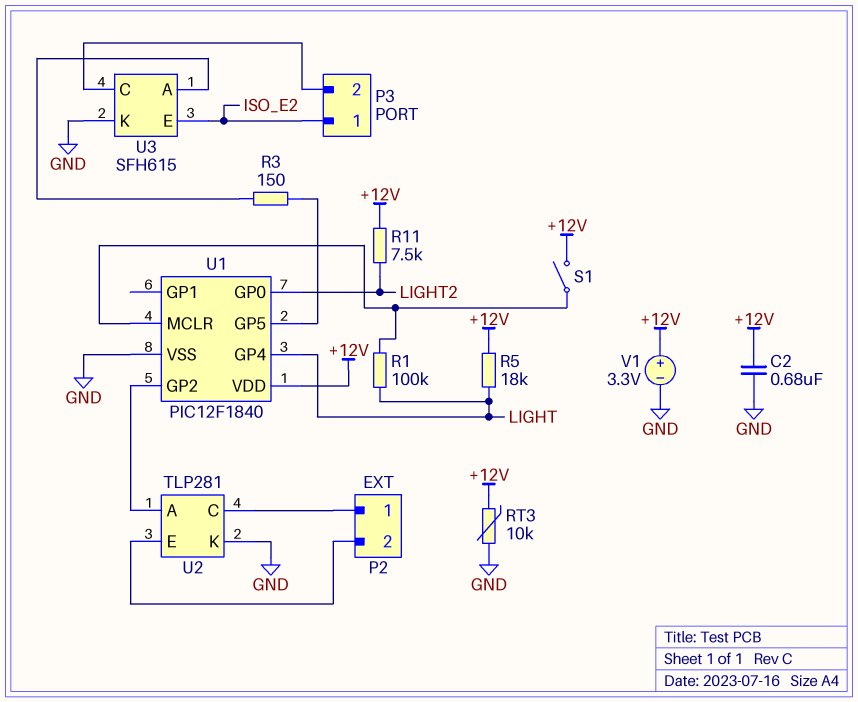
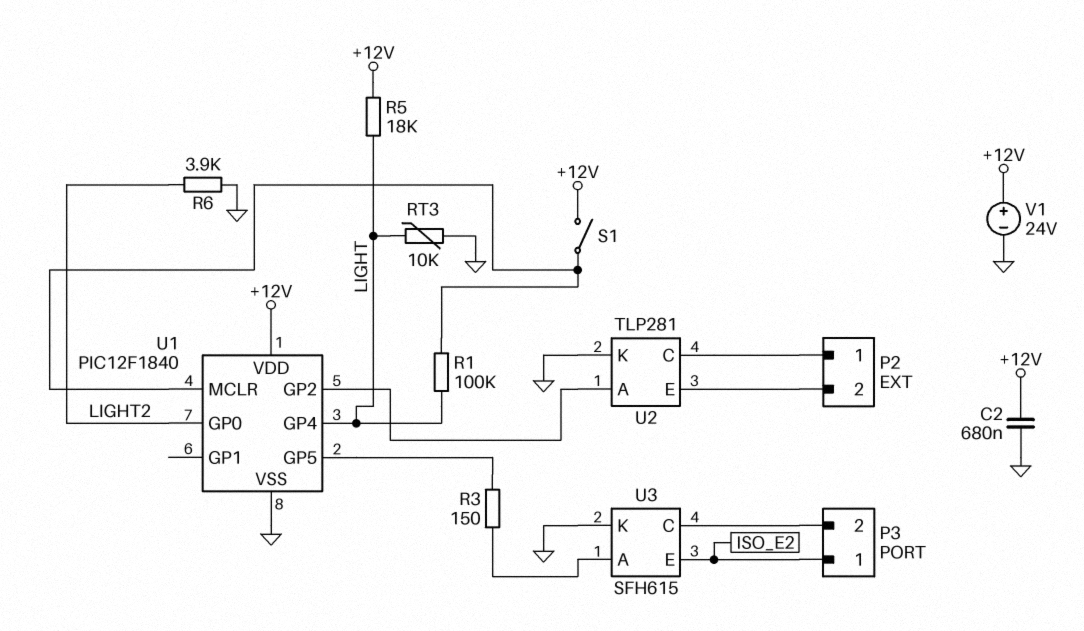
R6: none -> 3.9k (GND, LIGHT2)
R11: 7.5k (+12V, LIGHT2) -> none
RT3: 10k (+12V, GND) -> 10k (GND, LIGHT)
V1: 3.3V (plus +12V, minus GND) -> 24V (plus +12V, minus GND)

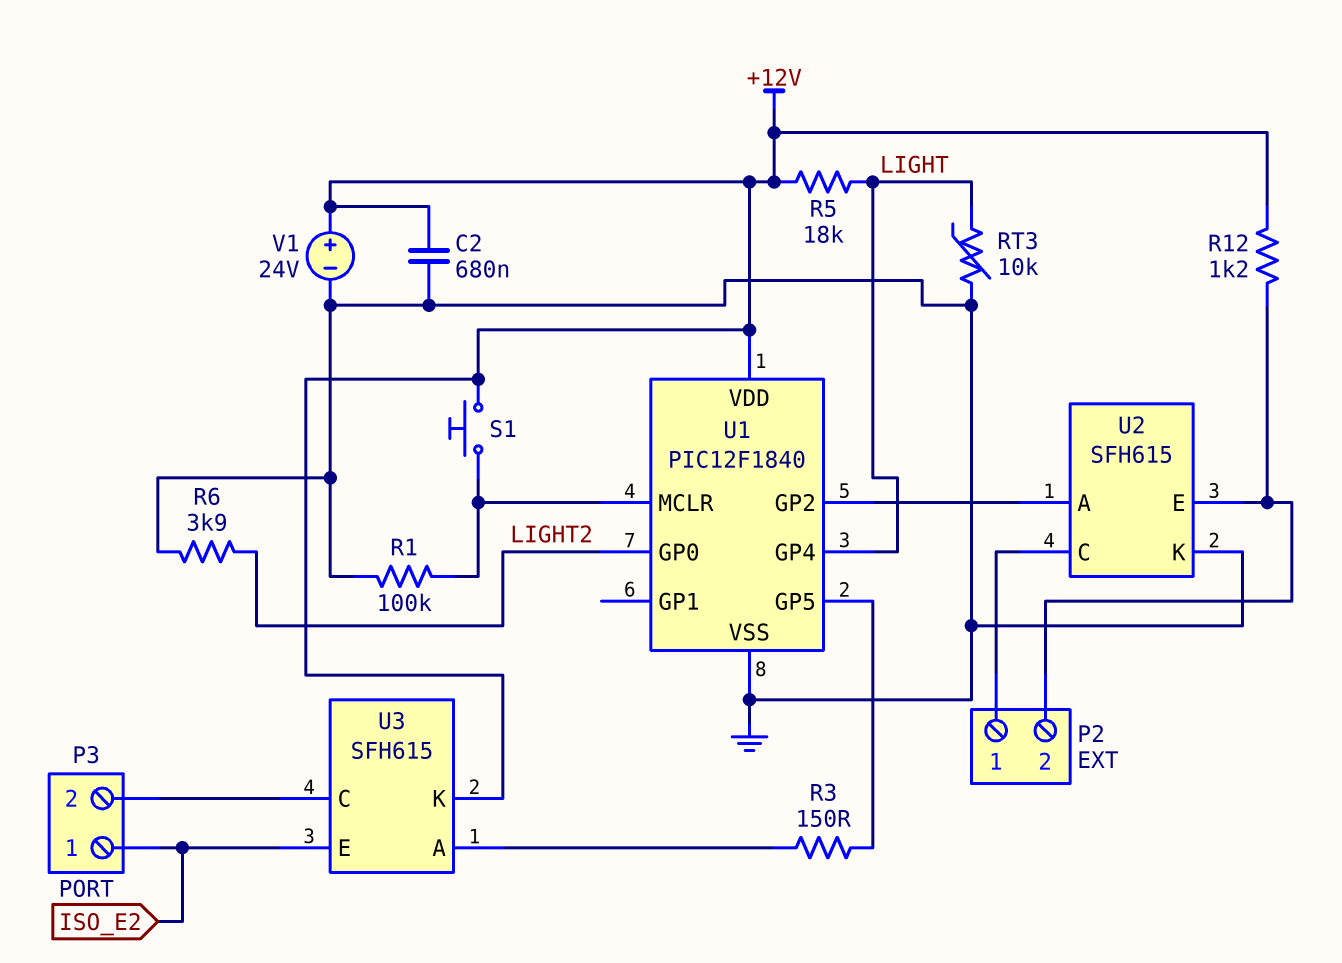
R1: 100k (LIGHT, U1/MCLR) -> 100k (GND, U1/MCLR)
R12: none -> 1.2k (+12V, P2/2)
S1: switch (+12V, U1/MCLR) -> button (+12V, U1/MCLR)
U2: TLP281 -> SFH615
U3 pin K: GND -> +12V

